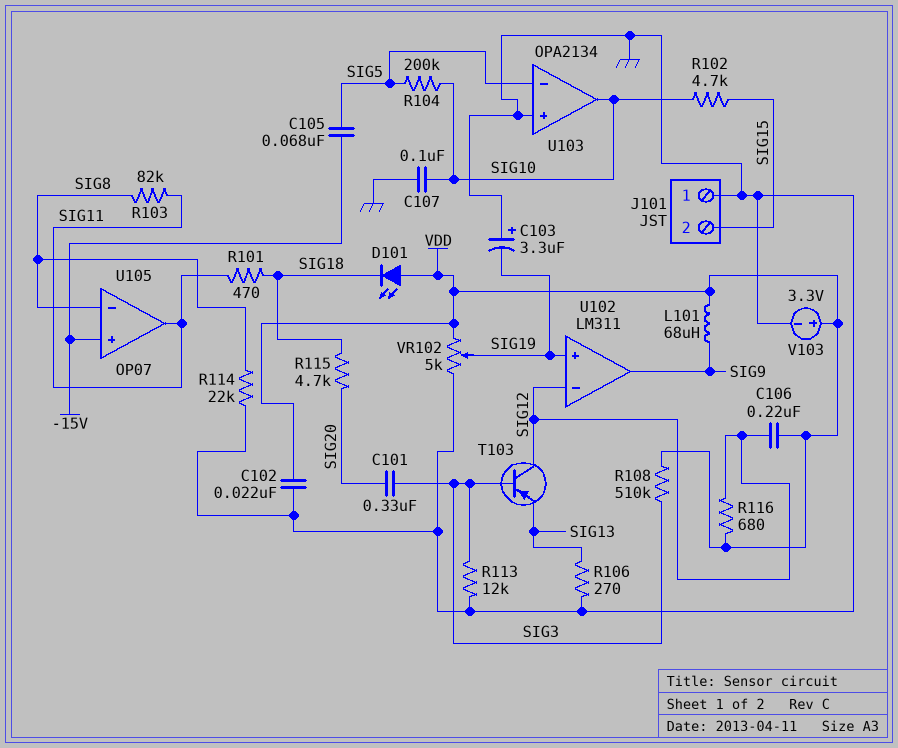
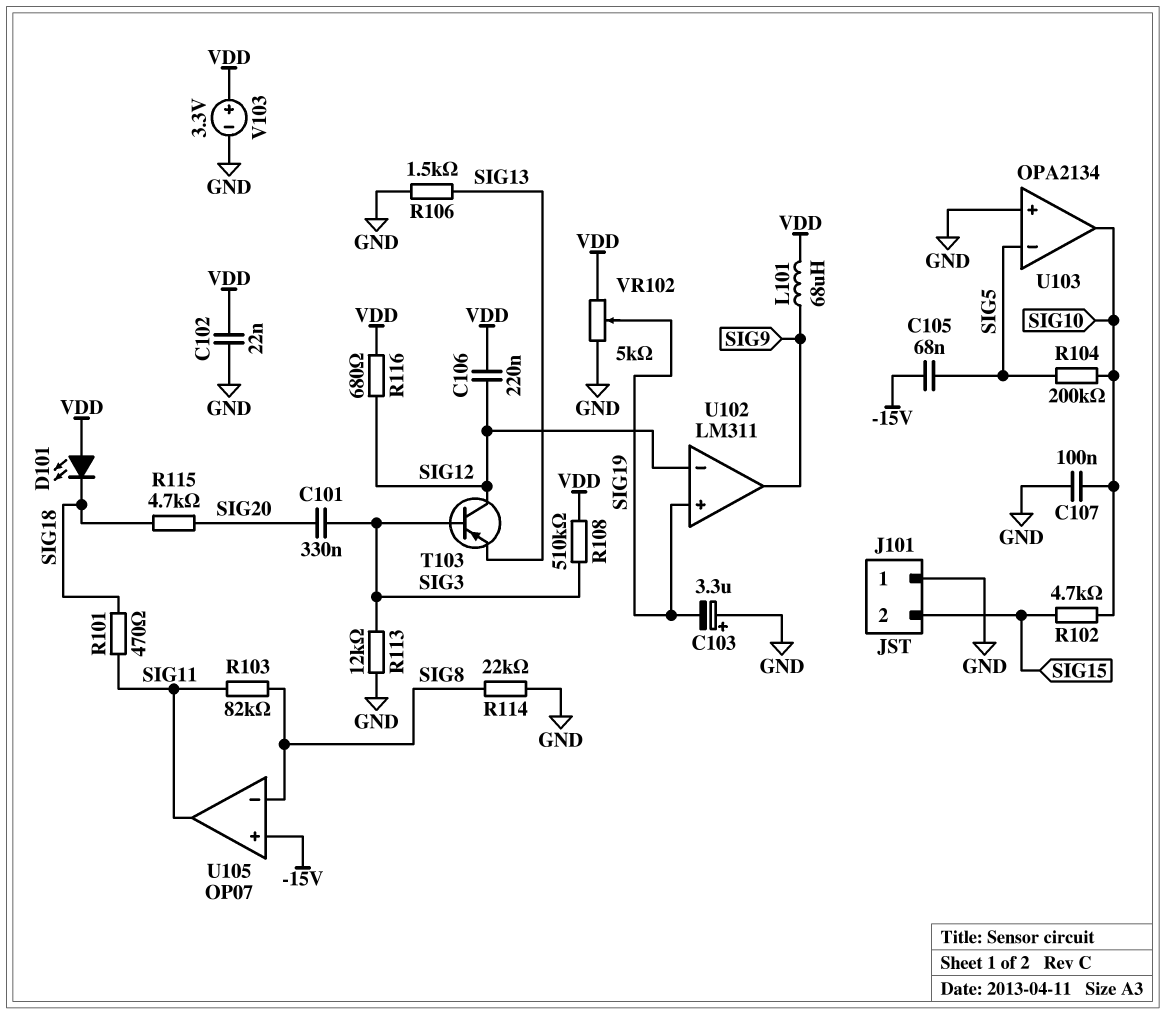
R106: 270 (GND, SIG13) -> 1.5k (GND, SIG13)

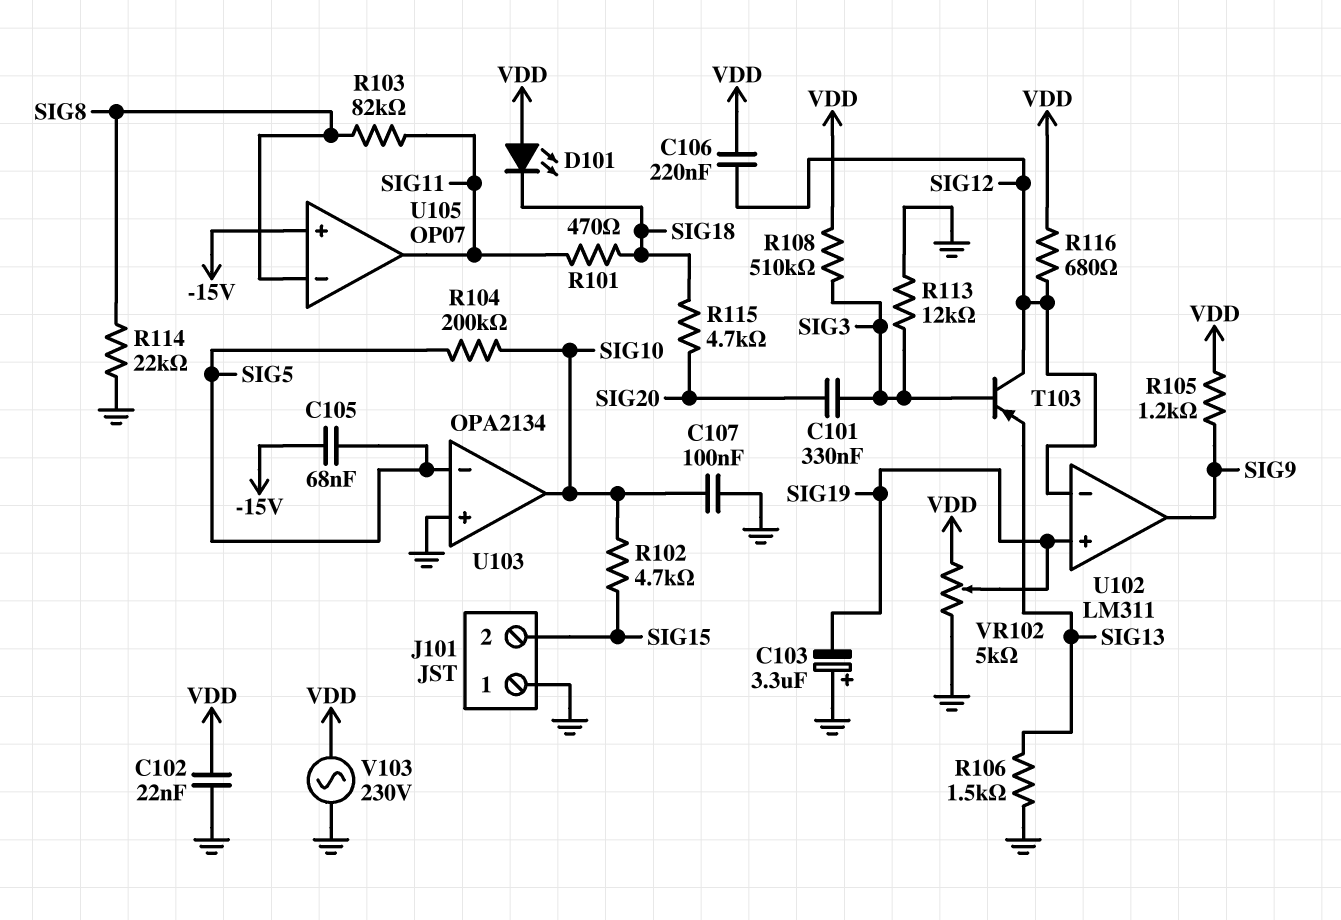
L101: 68uH (SIG9, VDD) -> none
R105: none -> 1.2k (SIG9, VDD)
V103: 3.3V (plus VDD, minus GND) -> AC 230V (GND, VDD)

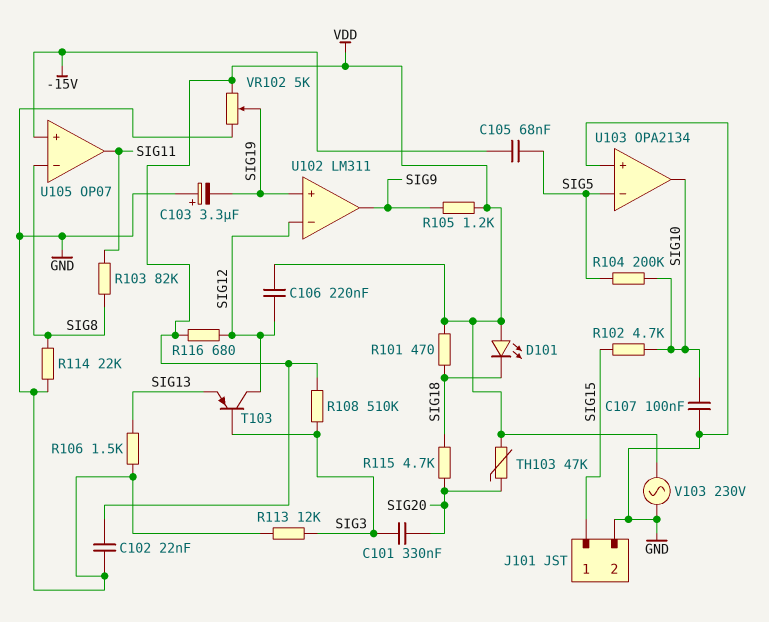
J101 pin 1: GND -> SIG15
J101 pin 2: SIG15 -> GND
R101: 470 (SIG11, SIG18) -> 470 (SIG18, VDD)
TH103: none -> 47k (SIG20, VDD)

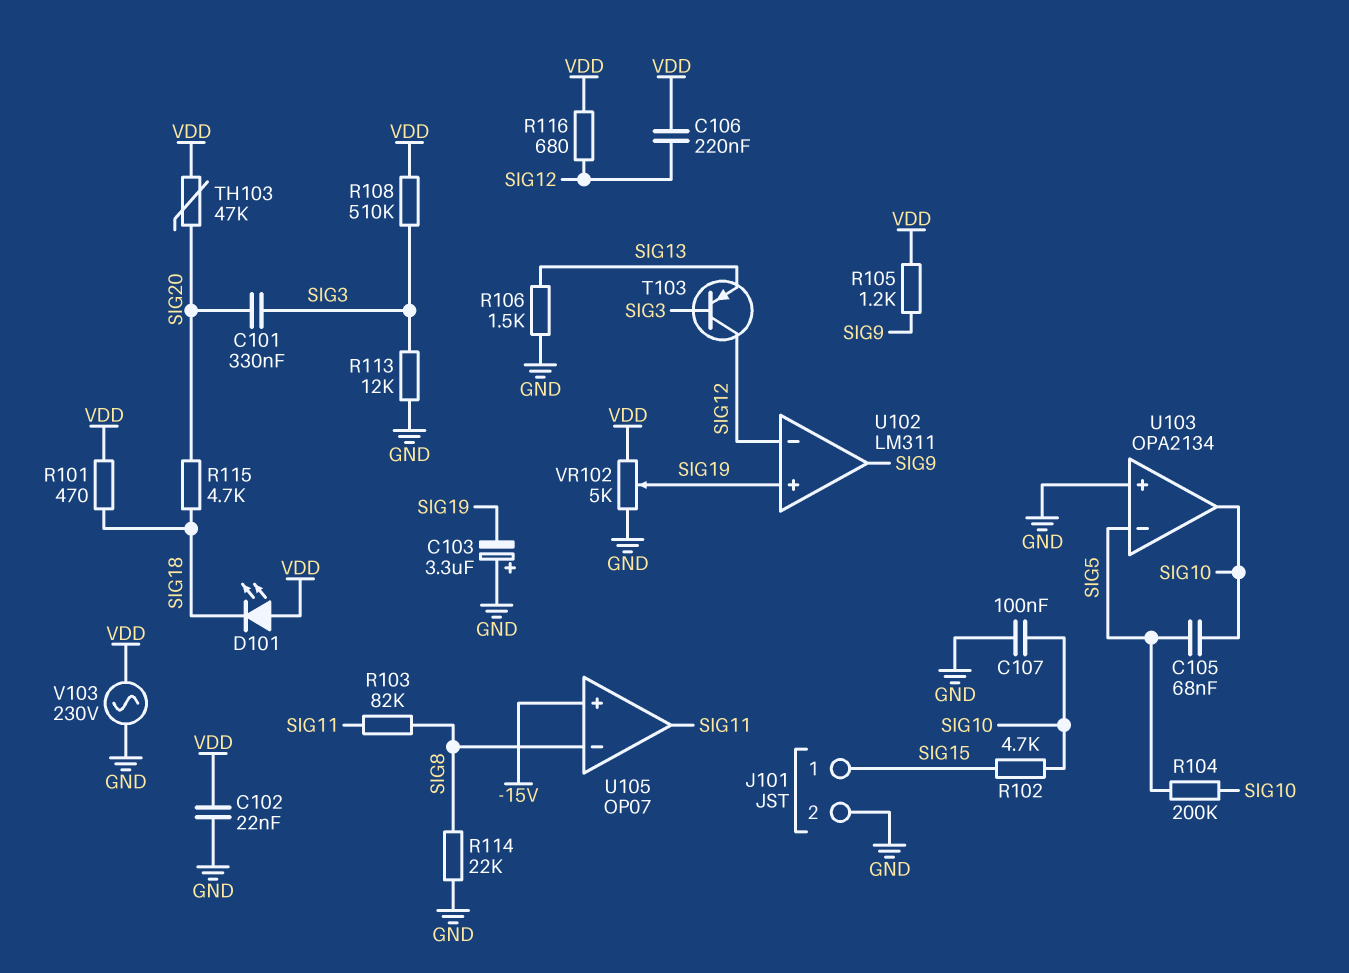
C105: 68nF (-15V, SIG5) -> 68nF (SIG5, SIG10)

